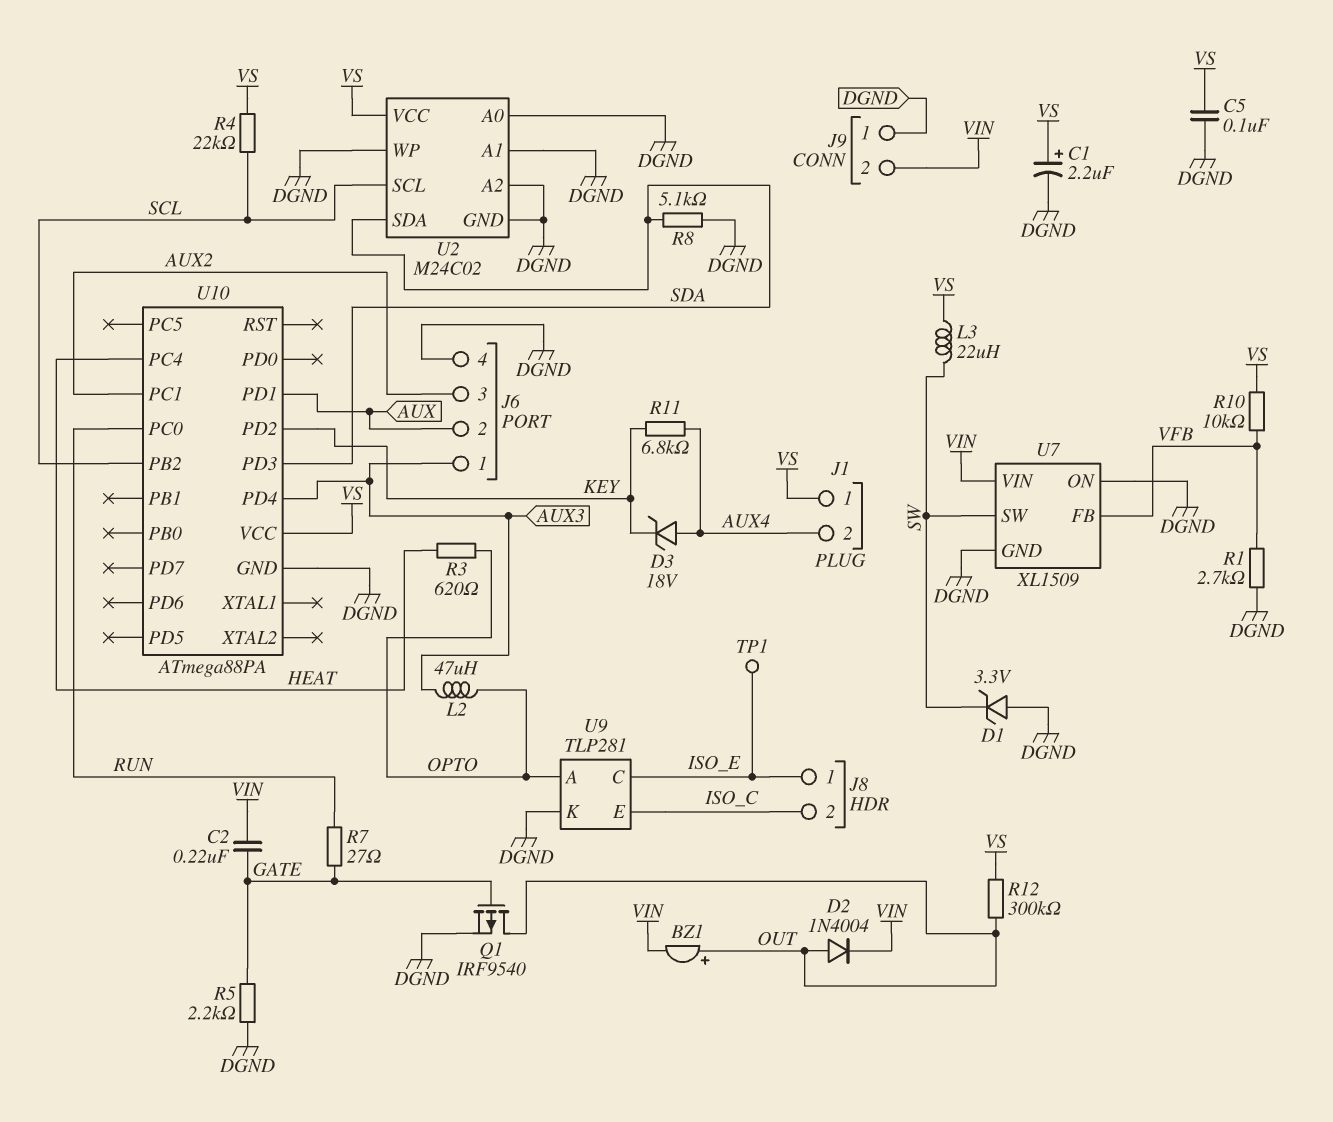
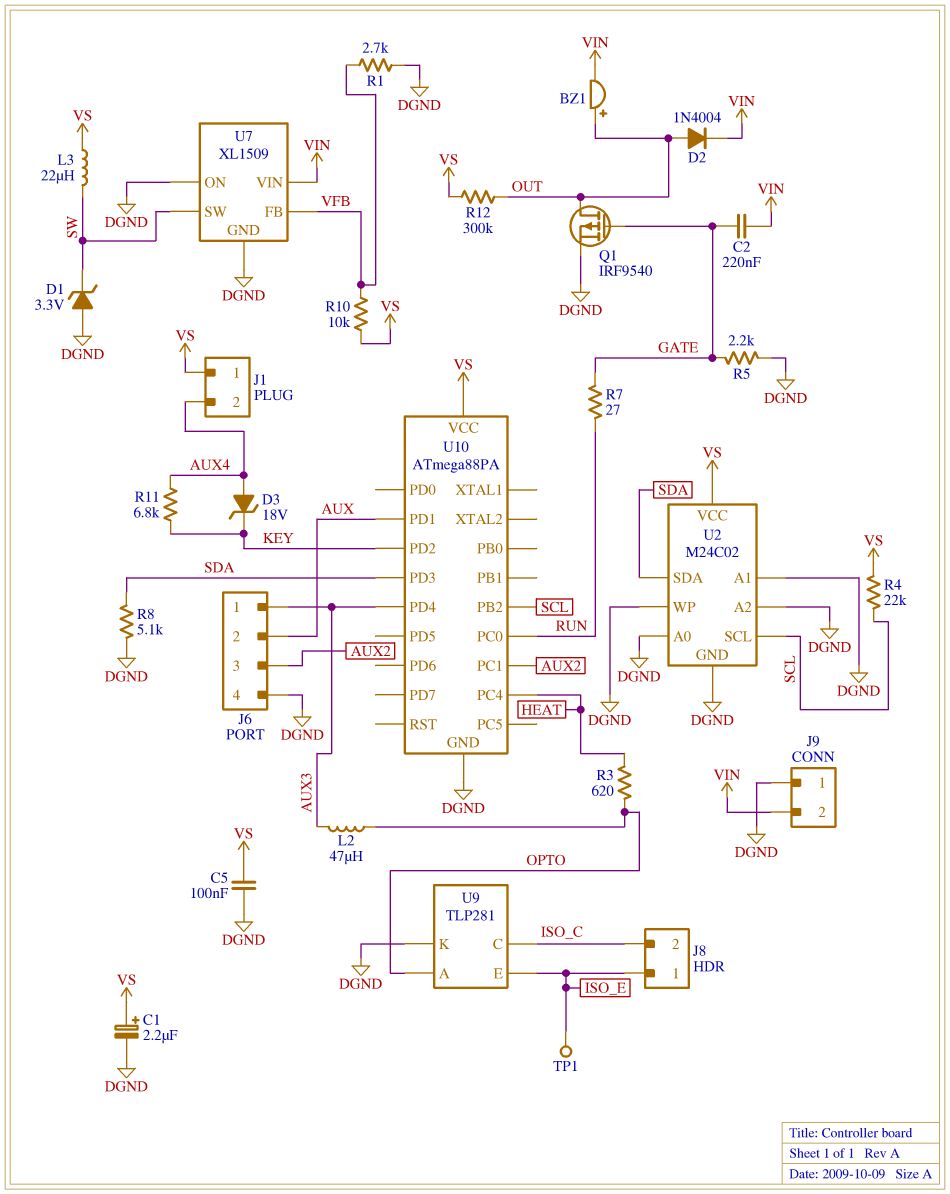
U9 pin C: ISO_E -> ISO_C
U9 pin E: ISO_C -> ISO_E

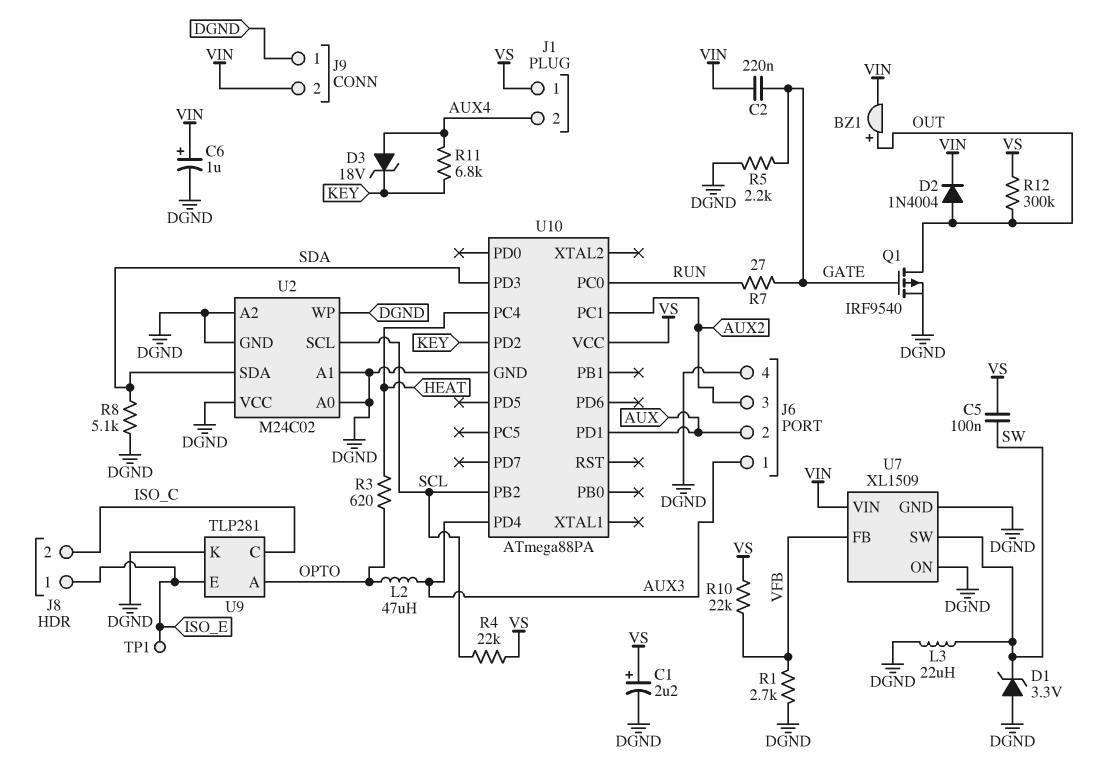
C5: 100nF (DGND, VS) -> 100nF (SW, VS)
C6: none -> 1uF (plus VIN, minus DGND)
L3: 22uH (SW, VS) -> 22uH (DGND, SW)
R10: 10k (VFB, VS) -> 22k (VFB, VS)
U2 pin VCC: VS -> DGND

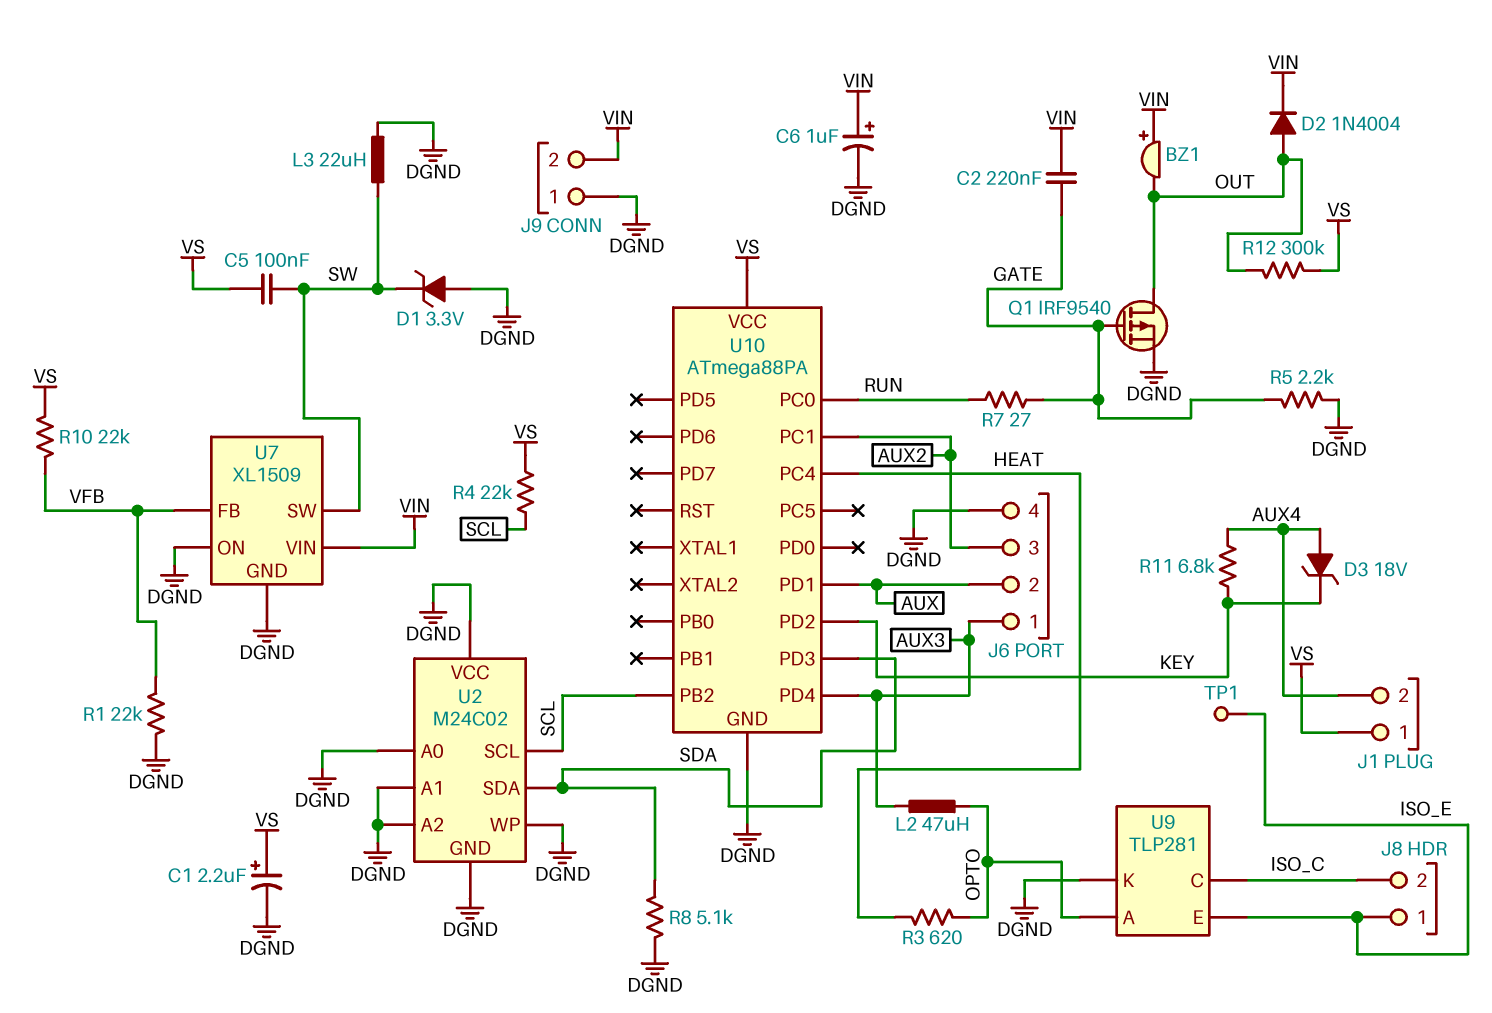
BZ1: buzzer (plus OUT, minus VIN) -> buzzer (plus VIN, minus OUT)
R1: 2.7k (DGND, VFB) -> 22k (DGND, VFB)

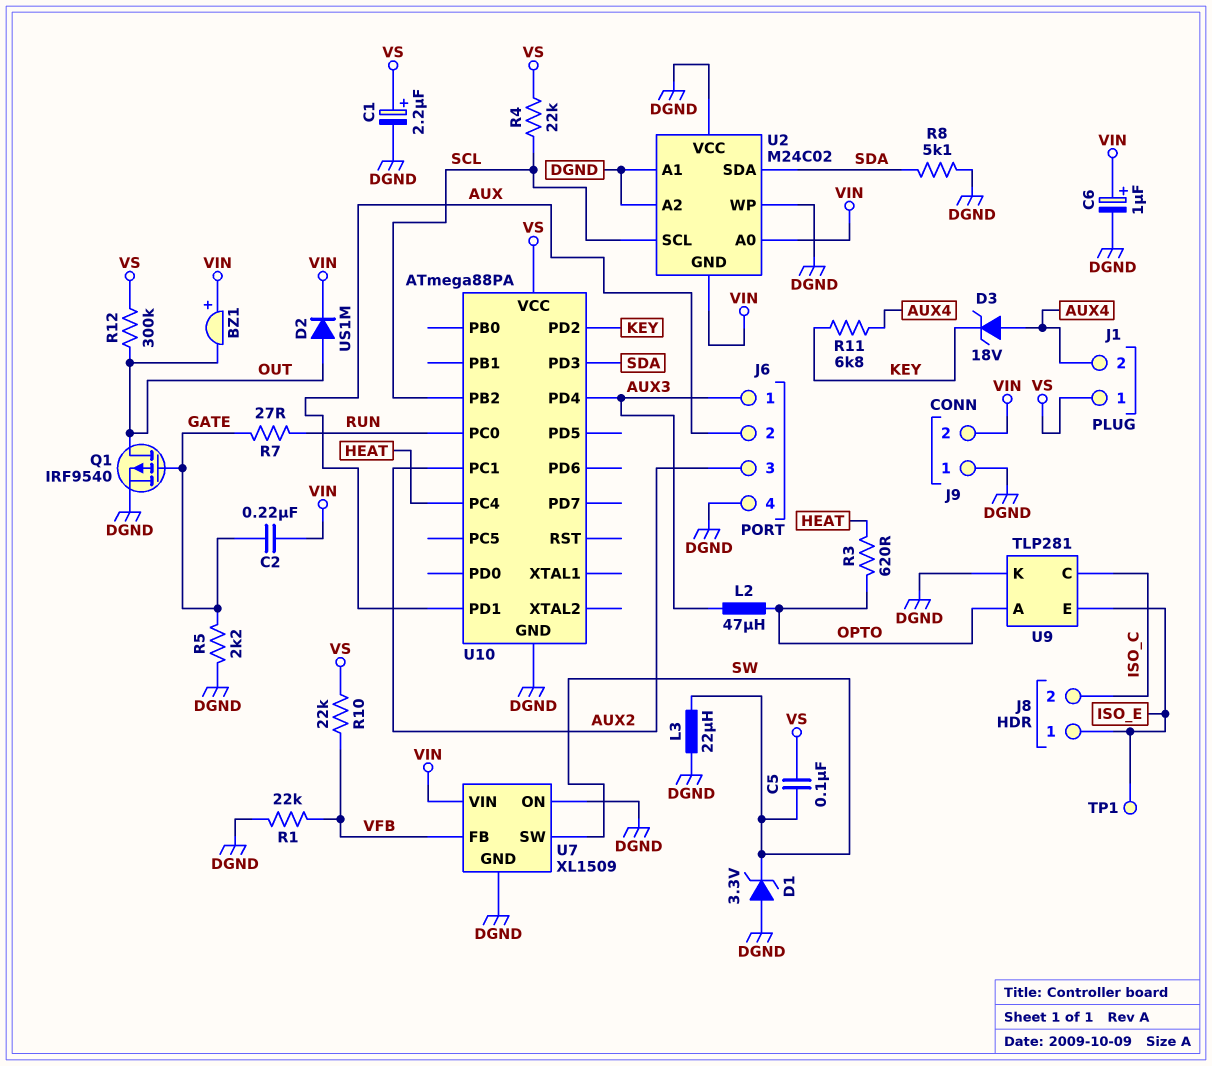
D2: diode 1N4004 (A OUT, K VIN) -> diode US1M (A OUT, K VIN)
U2 pin A0: DGND -> VIN
U2 pin GND: DGND -> VIN

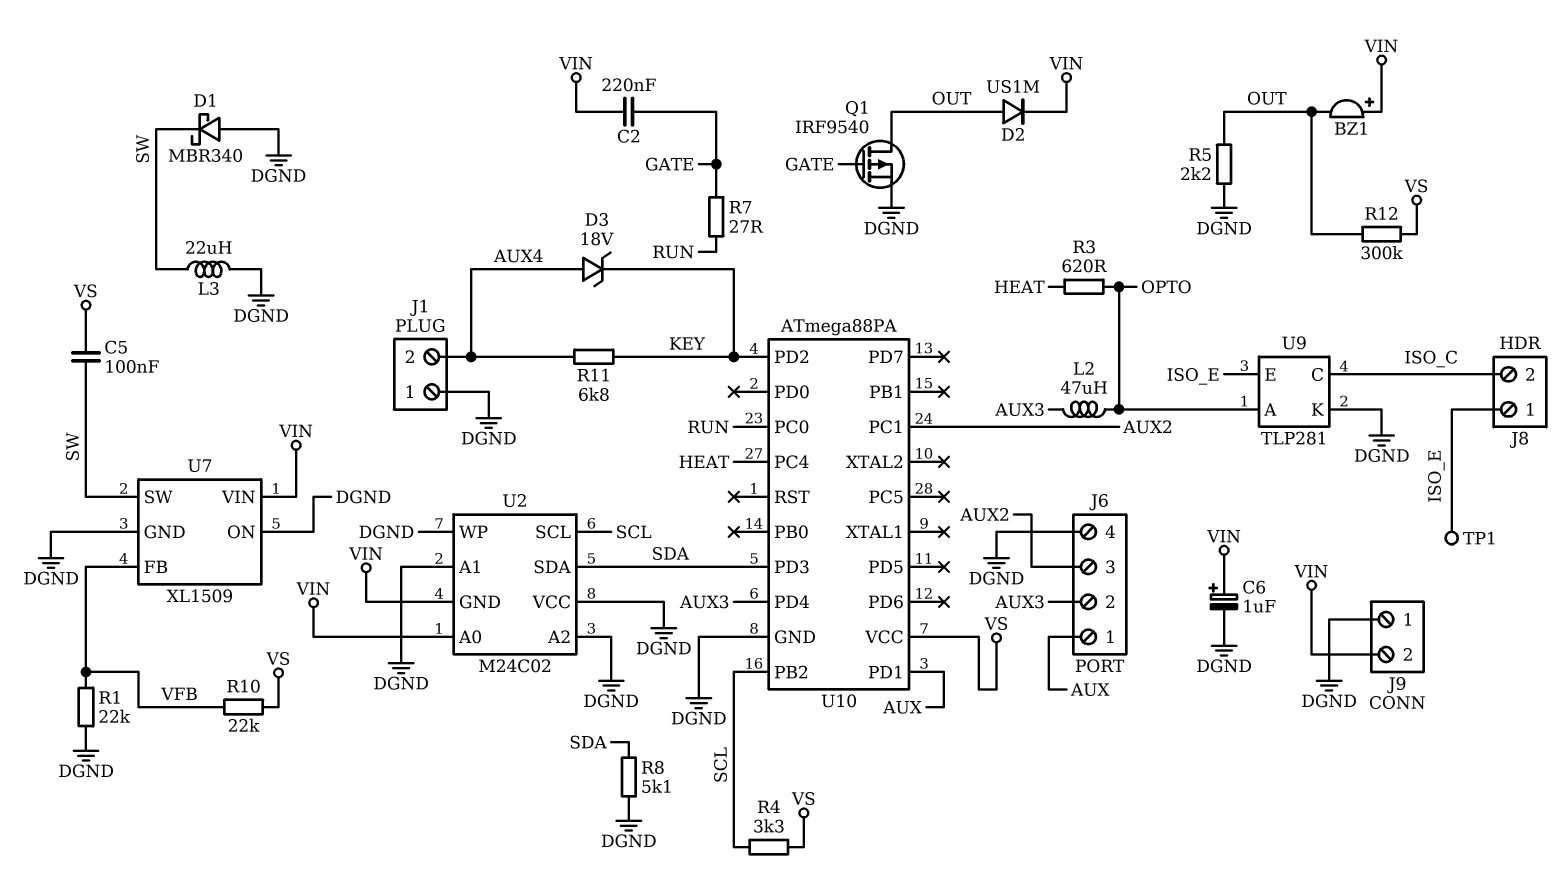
C1: 2.2uF (plus VS, minus DGND) -> none
D1: zener 3.3V (A DGND, K SW) -> schottky MBR340 (A DGND, K SW)
J1 pin 1: VS -> DGND
J6 pin 1: AUX3 -> AUX
J6 pin 2: AUX -> AUX3
R4: 22k (SCL, VS) -> 3.3k (SCL, VS)
R5: 2.2k (DGND, GATE) -> 2.2k (DGND, OUT)

